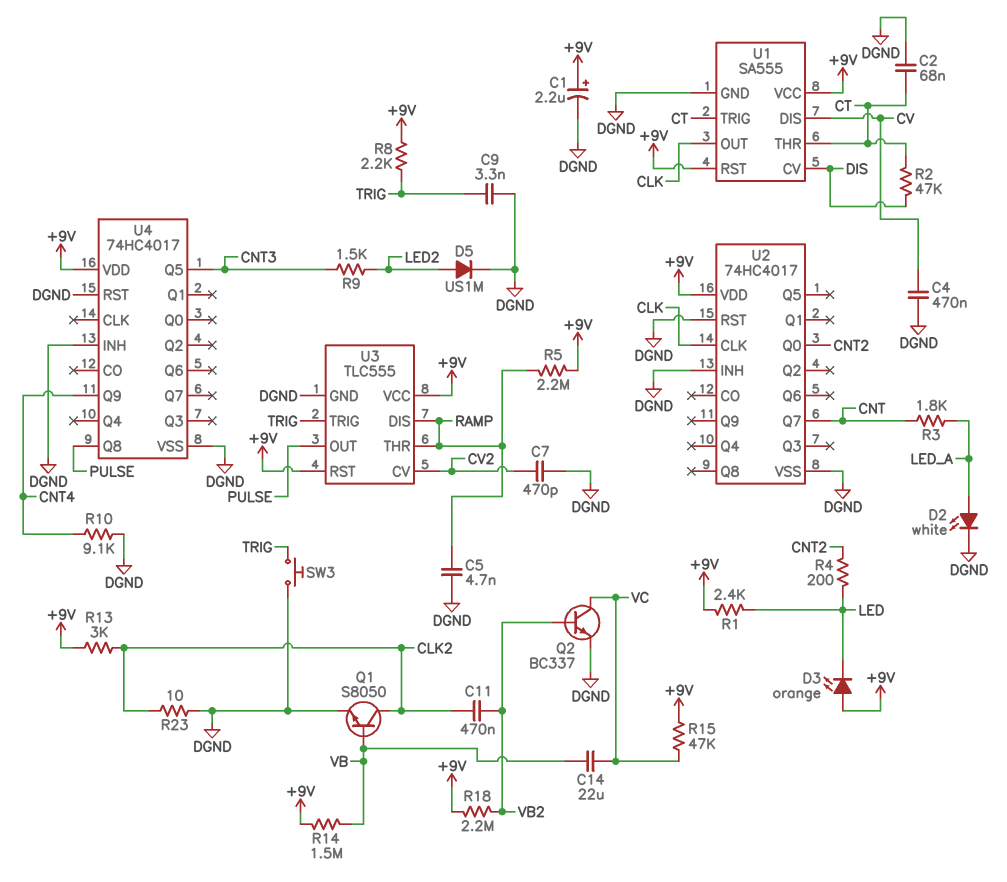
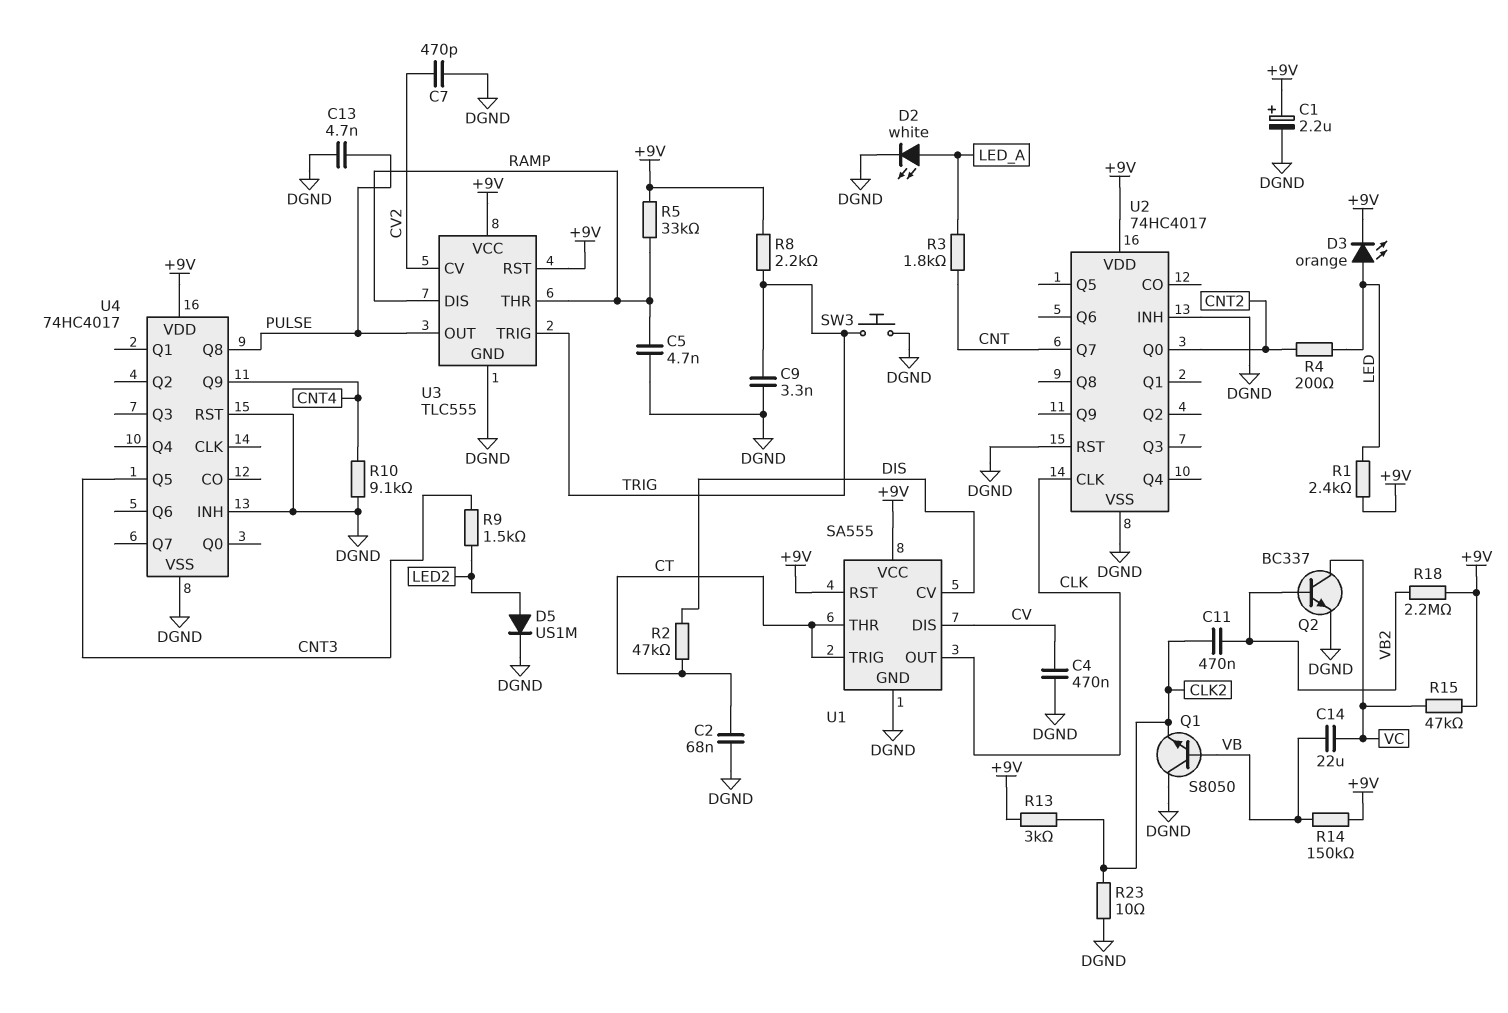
C13: none -> 4.7nF (DGND, PULSE)
D3: LED orange (A +9V, K LED) -> LED orange (A LED, K +9V)
Q1: NPN S8050 (B VB, C CLK2, E DGND) -> NPN S8050 (B VB, C DGND, E CLK2)
R5: 2.2M (+9V, RAMP) -> 33k (+9V, RAMP)
R14: 1.5M (+9V, VB) -> 150k (+9V, VB)

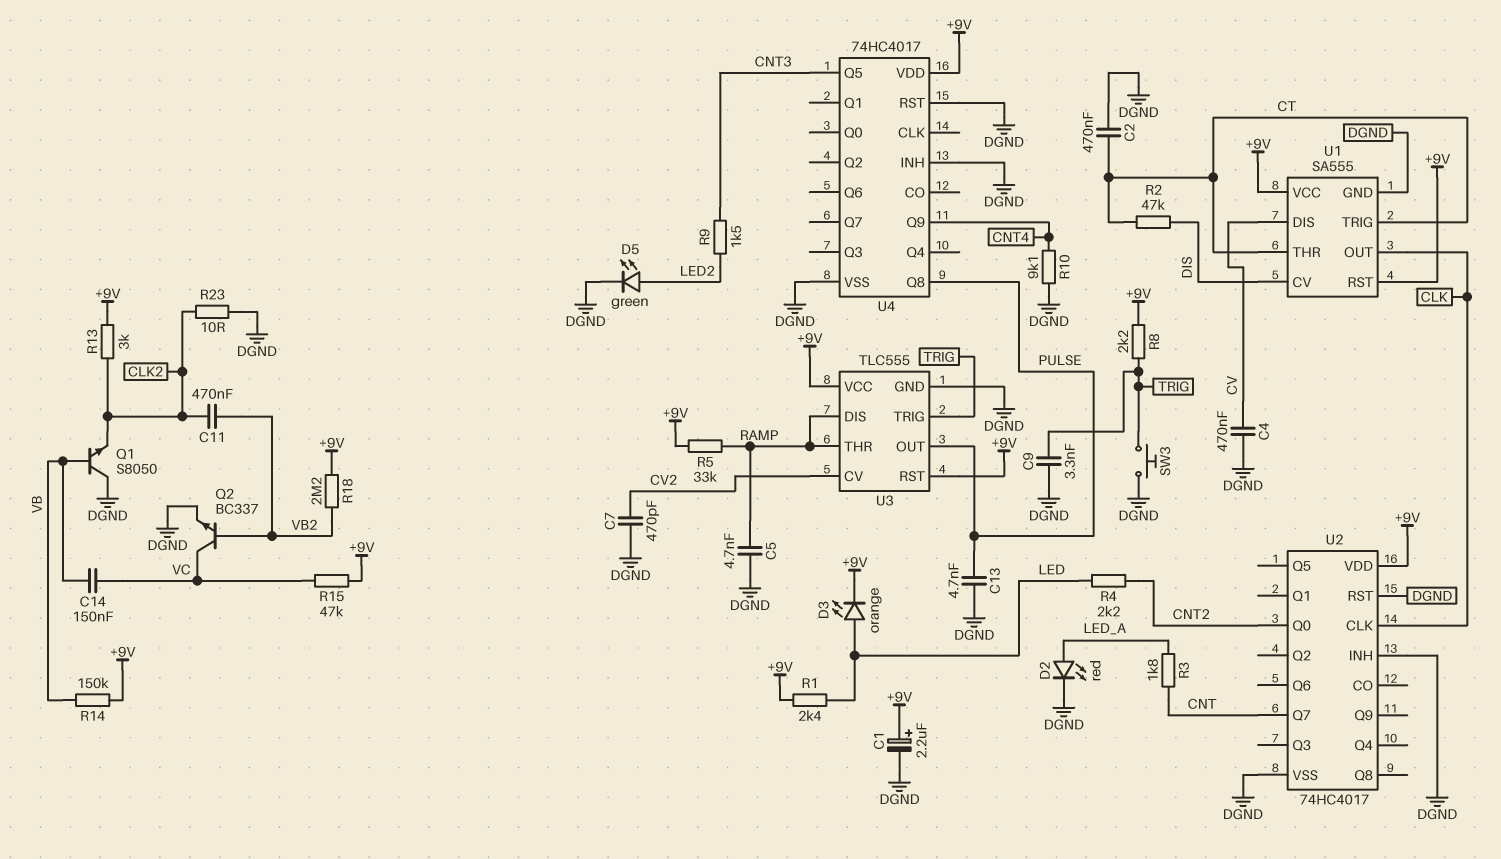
C2: 68nF (CT, DGND) -> 470nF (CT, DGND)
C14: 22uF (VB, VC) -> 150nF (VB, VC)
D2: LED white (A LED_A, K DGND) -> LED red (A LED_A, K DGND)
D5: diode US1M (A LED2, K DGND) -> LED green (A LED2, K DGND)
R4: 200 (CNT2, LED) -> 2.2k (CNT2, LED)

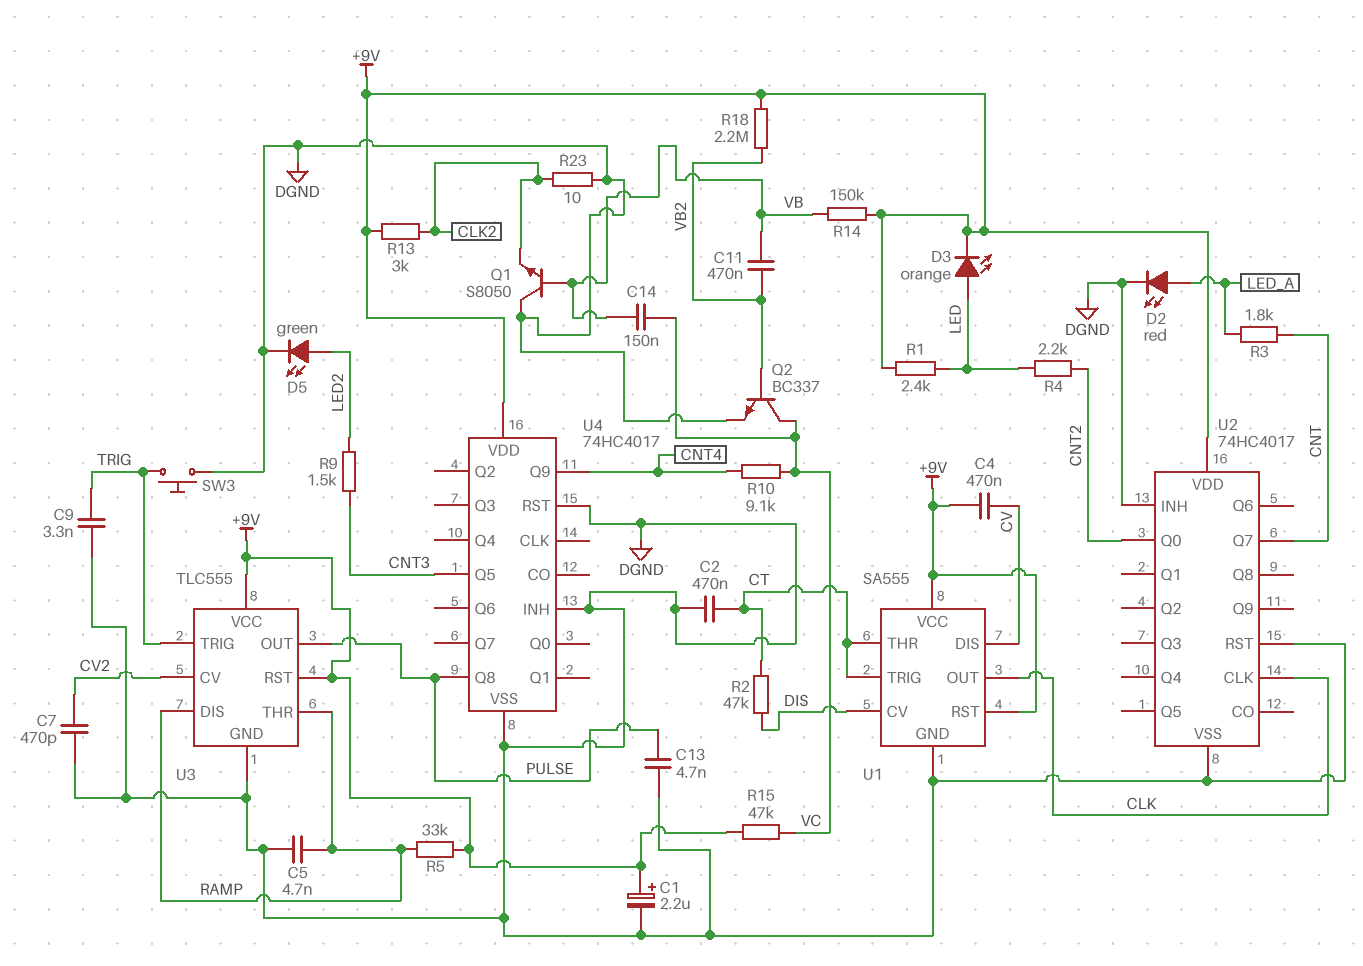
C4: 470nF (CV, DGND) -> 470nF (+9V, CV)
C11: 470nF (CLK2, VB2) -> 470nF (VB, VB2)
R8: 2.2k (+9V, TRIG) -> none
R10: 9.1k (CNT4, DGND) -> 9.1k (CNT4, VC)

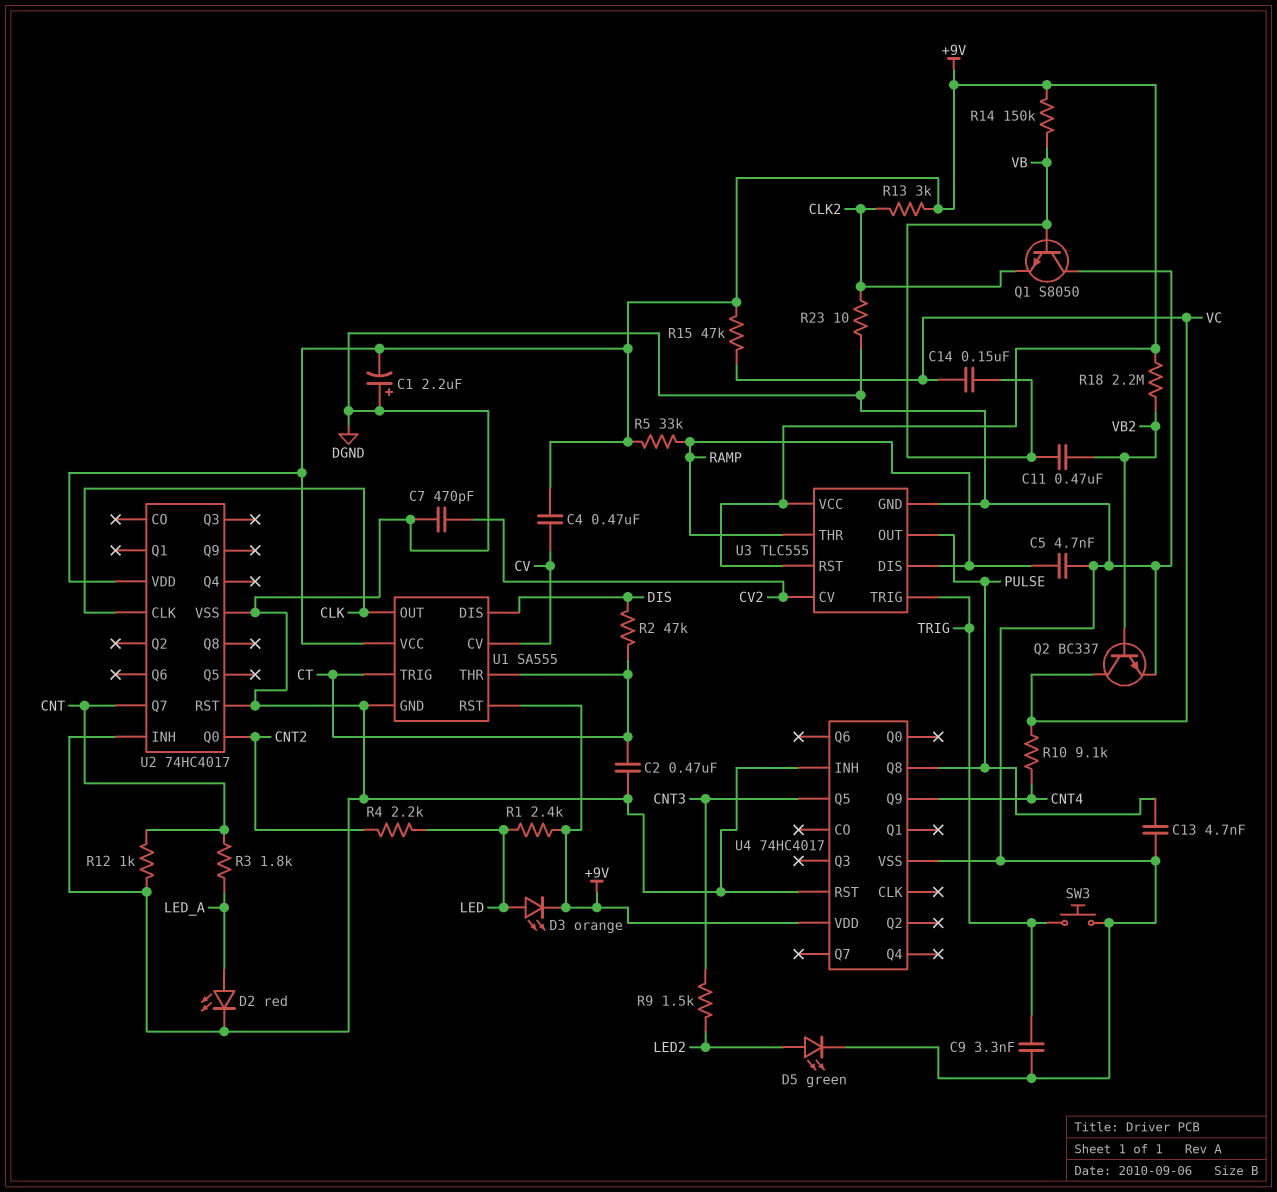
C1: 2.2uF (plus +9V, minus DGND) -> 2.2uF (plus DGND, minus +9V)
R12: none -> 1k (CNT, DGND)
U1 pin CV: DIS -> CV
U1 pin DIS: CV -> DIS

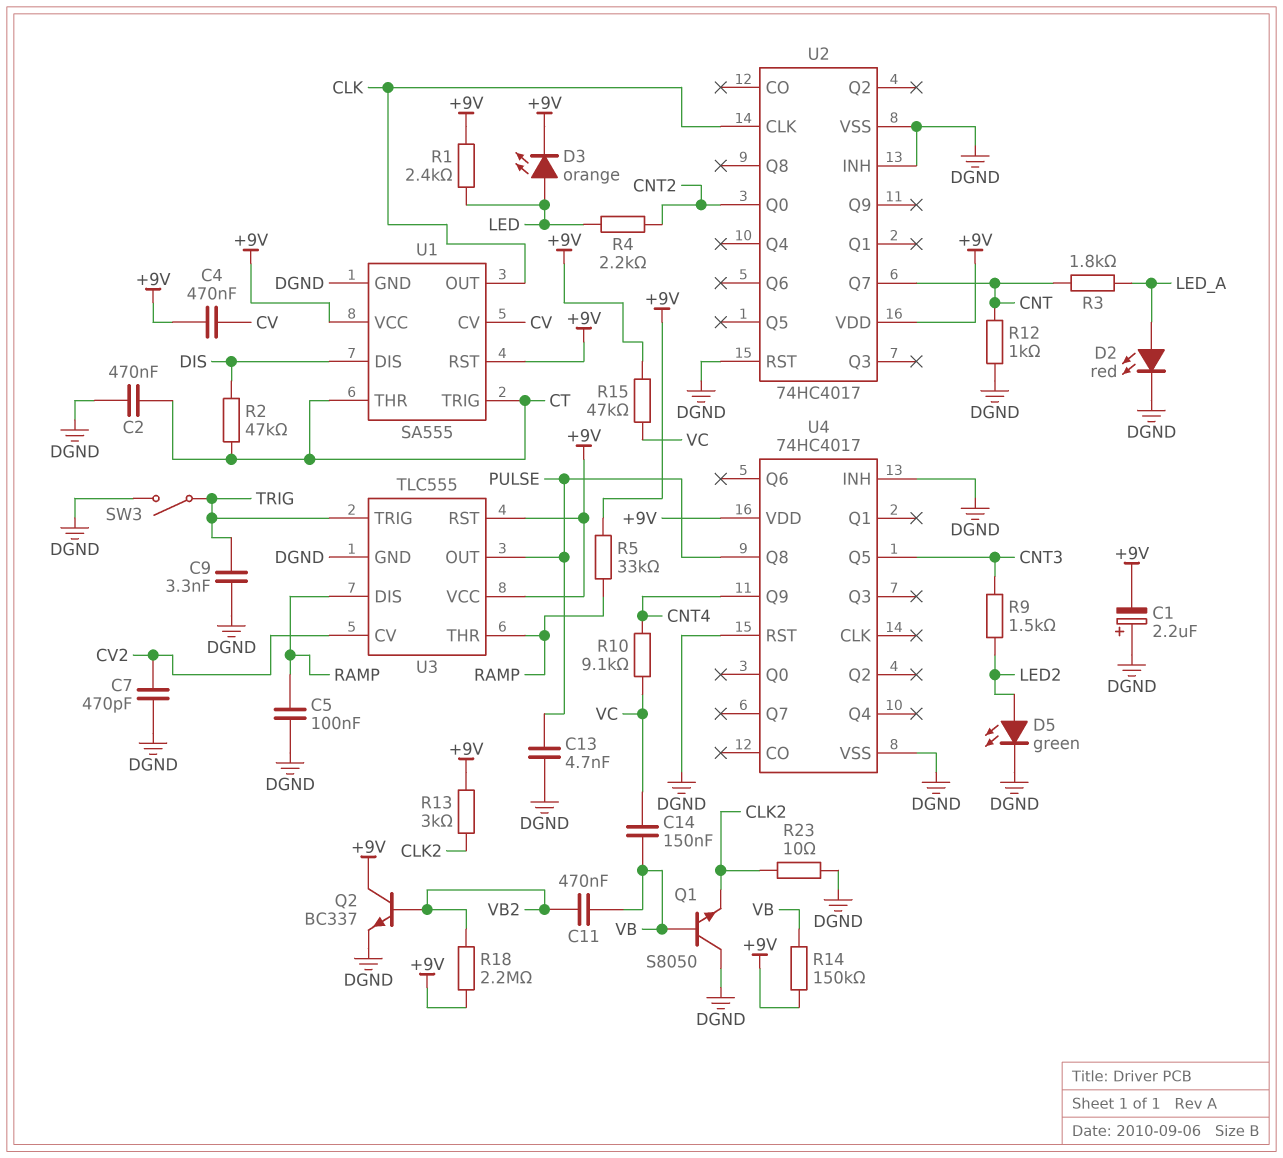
C5: 4.7nF (DGND, RAMP) -> 100nF (DGND, RAMP)
Q2: NPN BC337 (B VB2, C VC, E DGND) -> NPN BC337 (B VB2, C +9V, E DGND)
SW3: button (DGND, TRIG) -> switch (DGND, TRIG)

